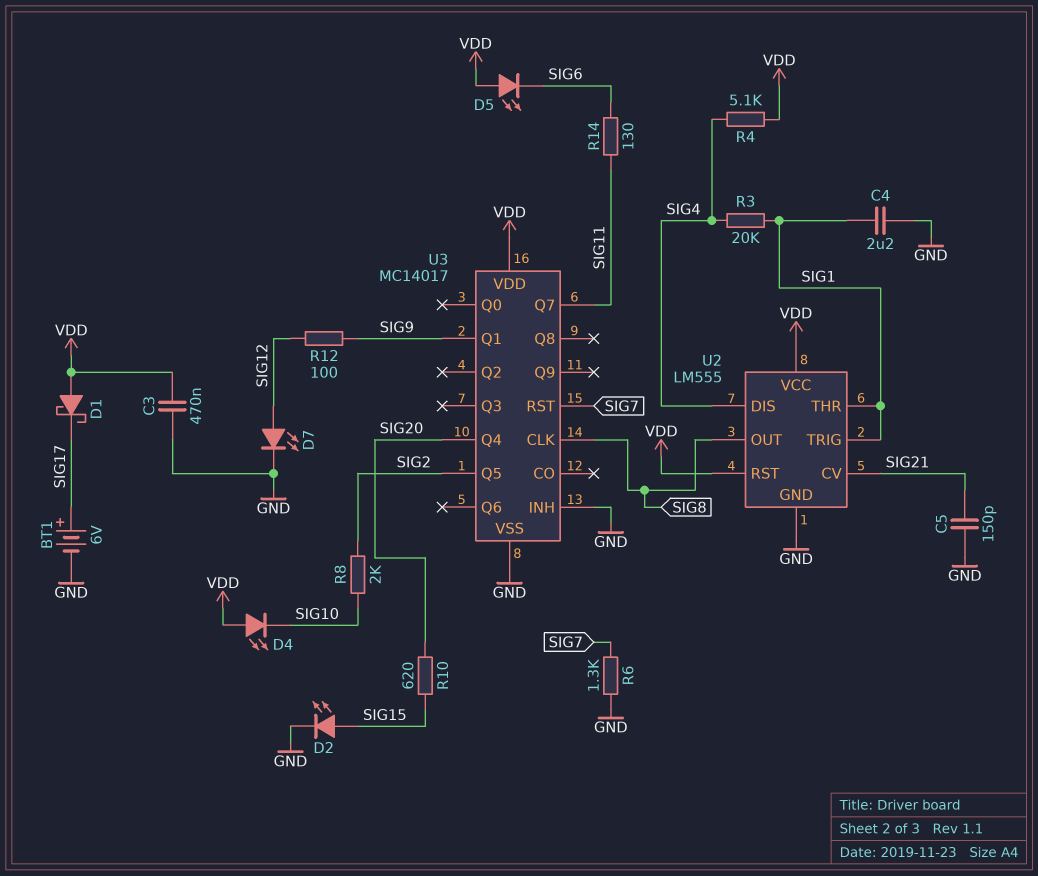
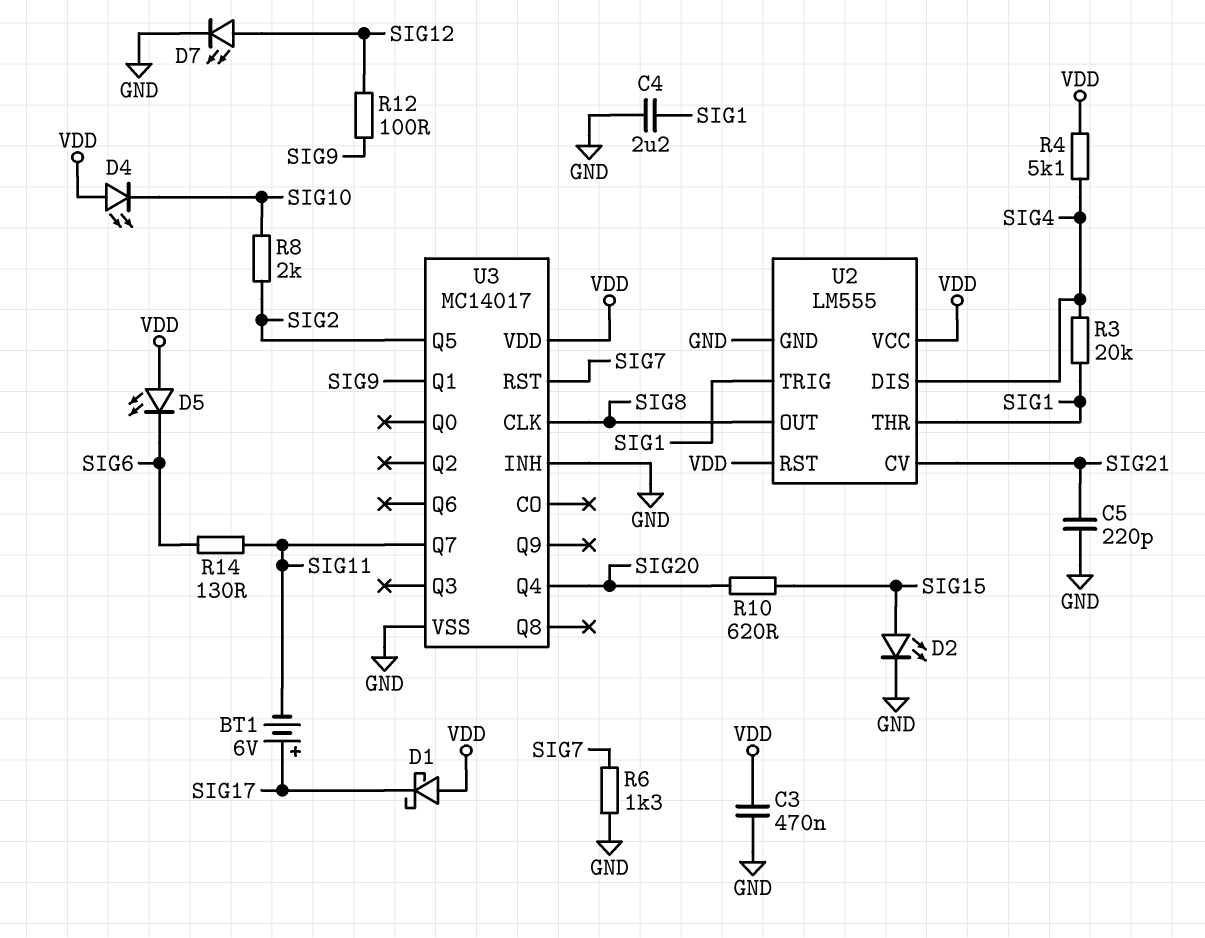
BT1: 6V (plus SIG17, minus GND) -> 6V (plus SIG17, minus SIG11)
C5: 150pF (GND, SIG21) -> 220pF (GND, SIG21)

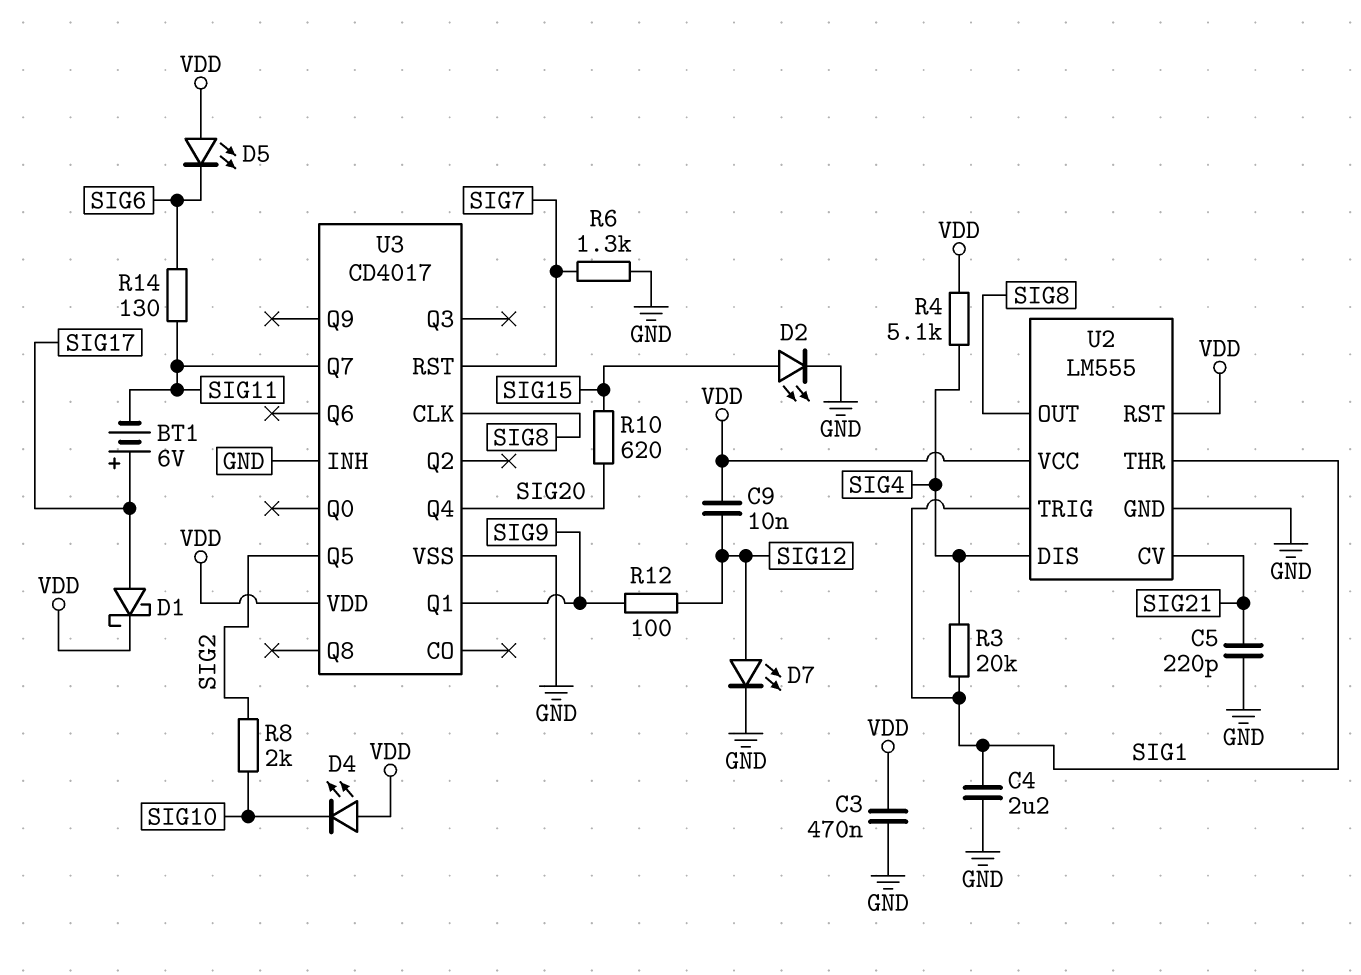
C9: none -> 10nF (SIG12, VDD)
D1: schottky (A VDD, K SIG17) -> schottky (A SIG17, K VDD)
U3: MC14017 -> CD4017

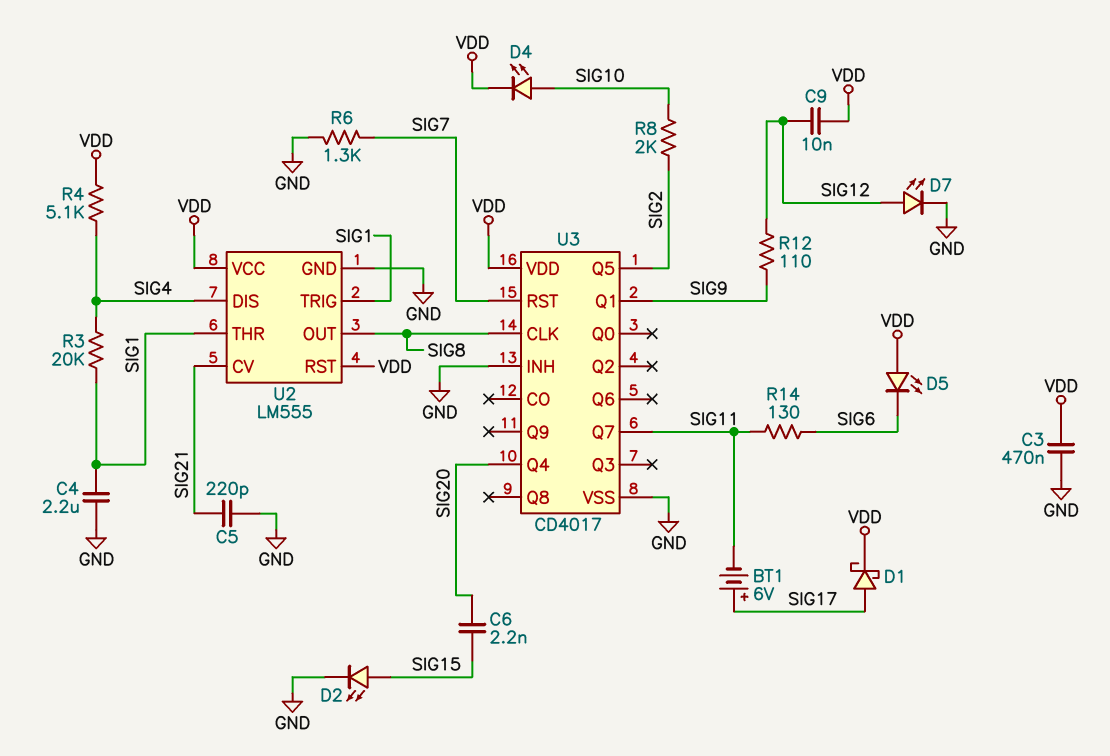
C6: none -> 2.2nF (SIG15, SIG20)
D4: LED (A VDD, K SIG10) -> LED (A SIG10, K VDD)
R10: 620 (SIG15, SIG20) -> none
R12: 100 (SIG9, SIG12) -> 110 (SIG9, SIG12)

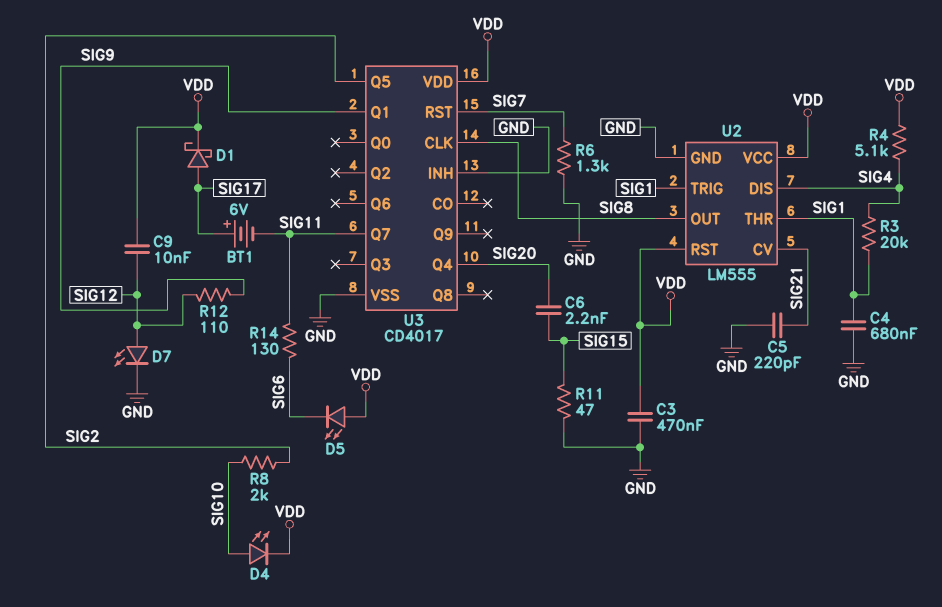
C4: 2.2uF (GND, SIG1) -> 680nF (GND, SIG1)
D2: LED (A SIG15, K GND) -> none
R11: none -> 47 (GND, SIG15)

